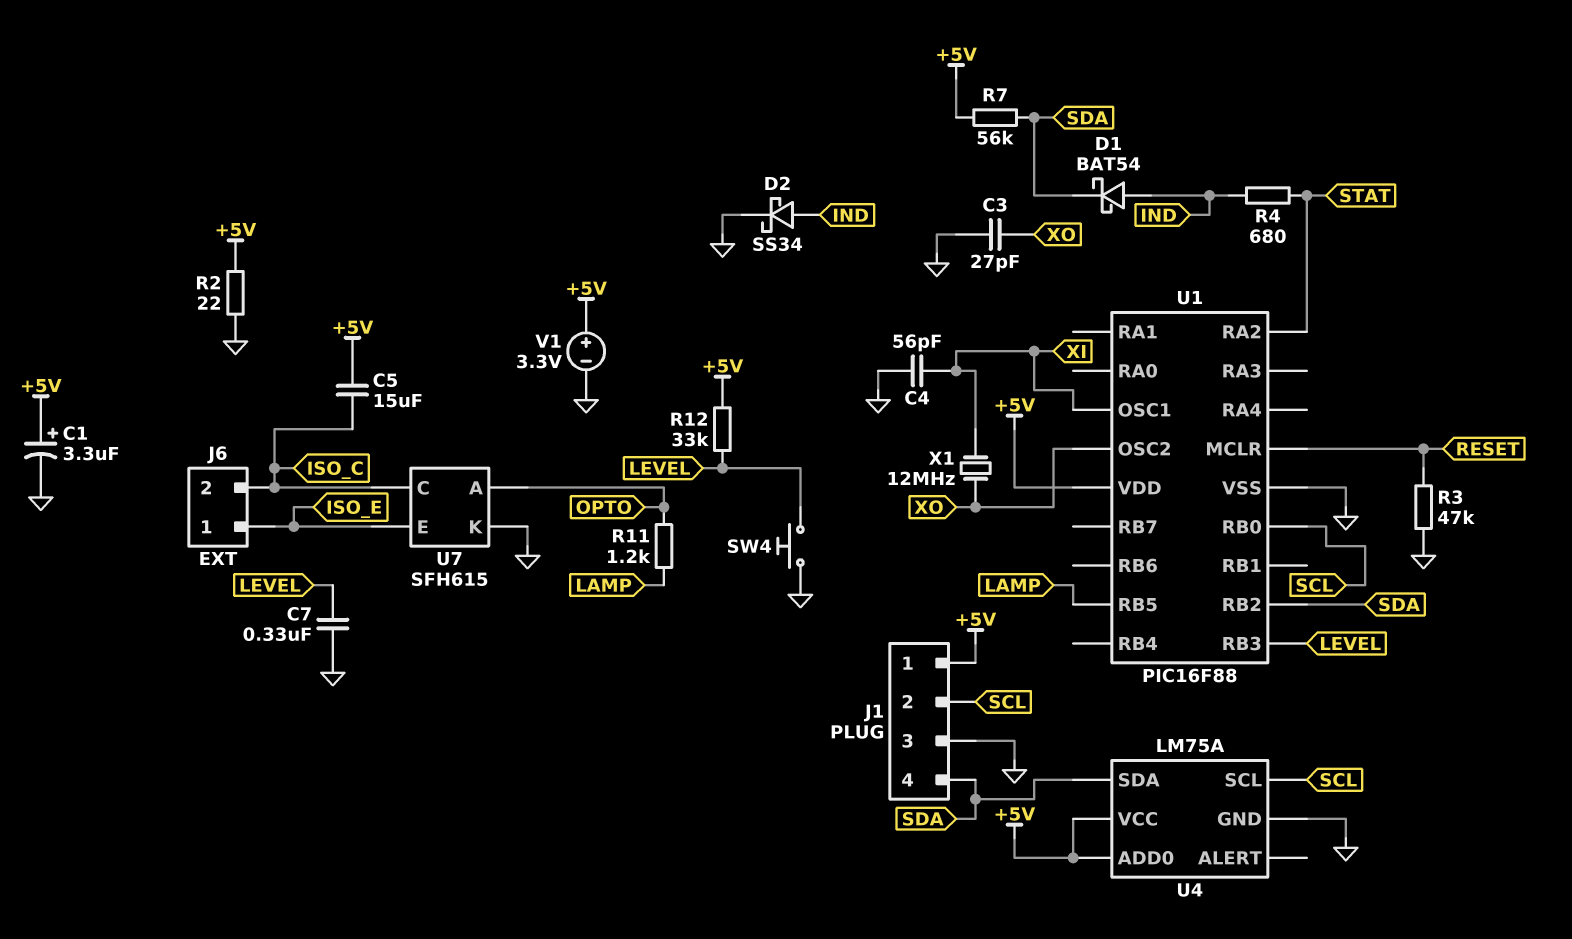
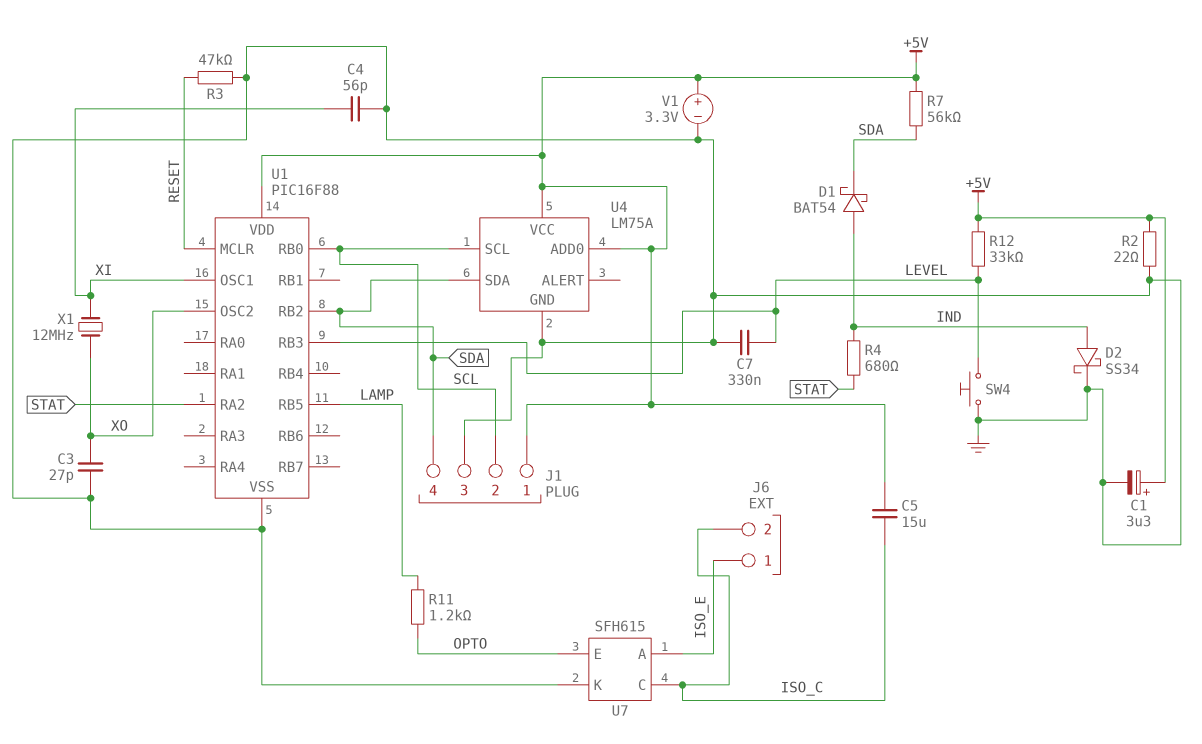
U7 pin A: OPTO -> ISO_E
U7 pin E: ISO_E -> OPTO

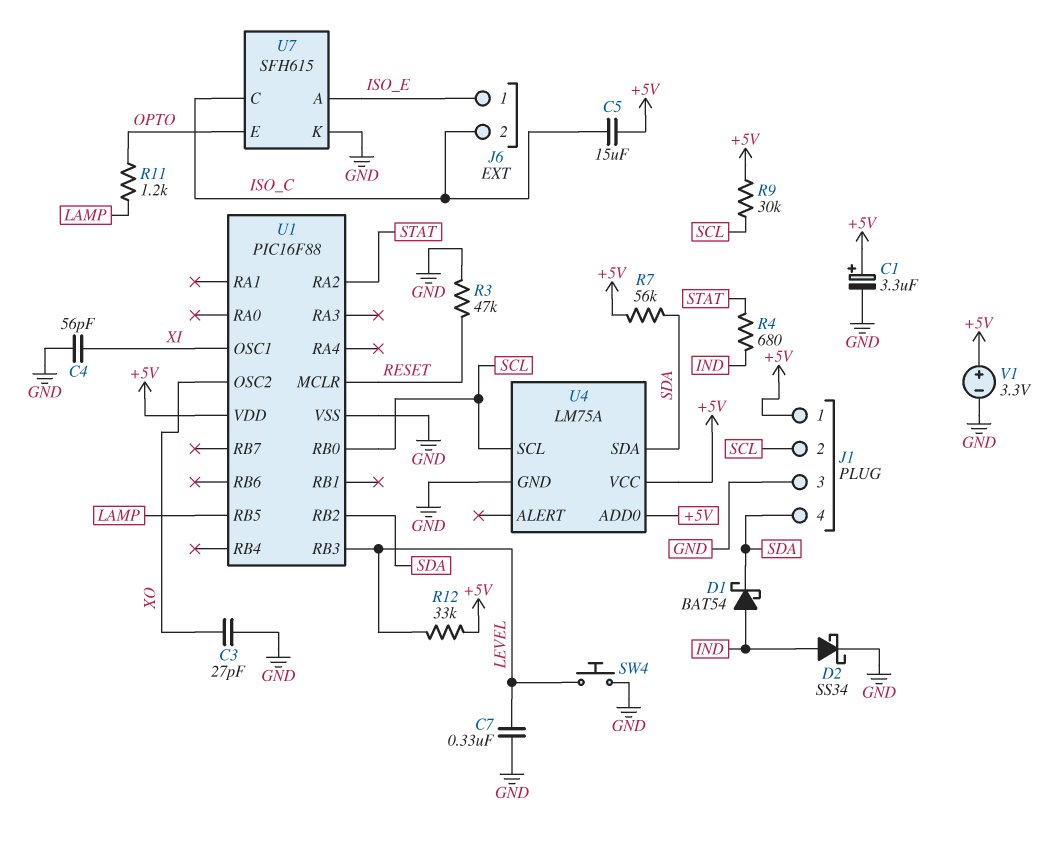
R2: 22 (+5V, GND) -> none
R9: none -> 30k (+5V, SCL)
X1: 12MHz (XI, XO) -> none

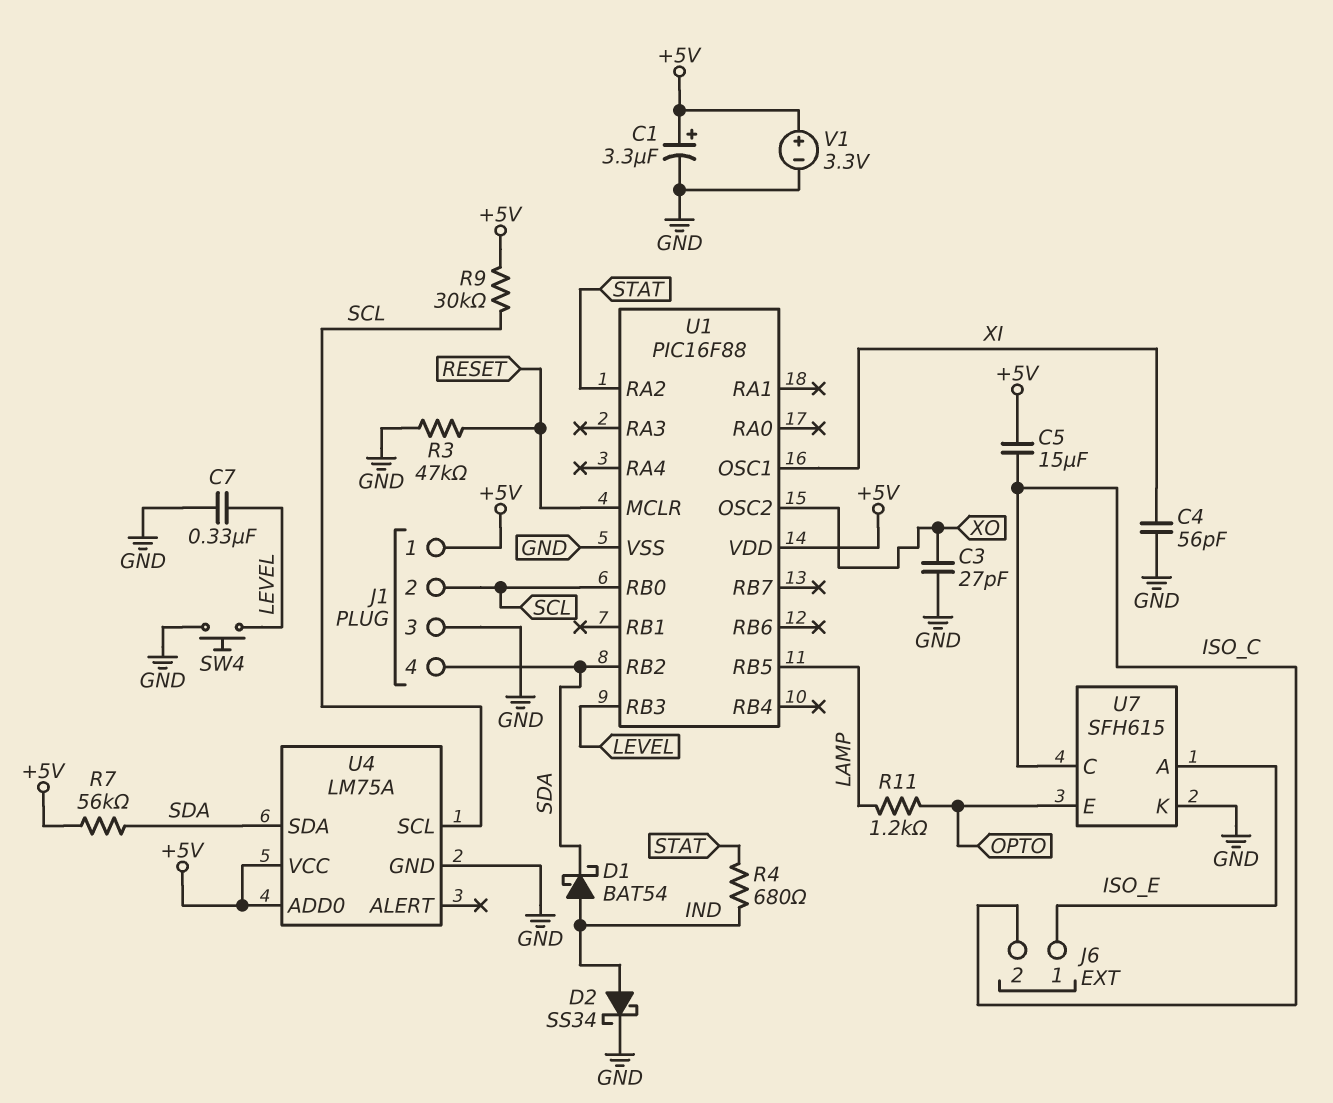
R12: 33k (+5V, LEVEL) -> none

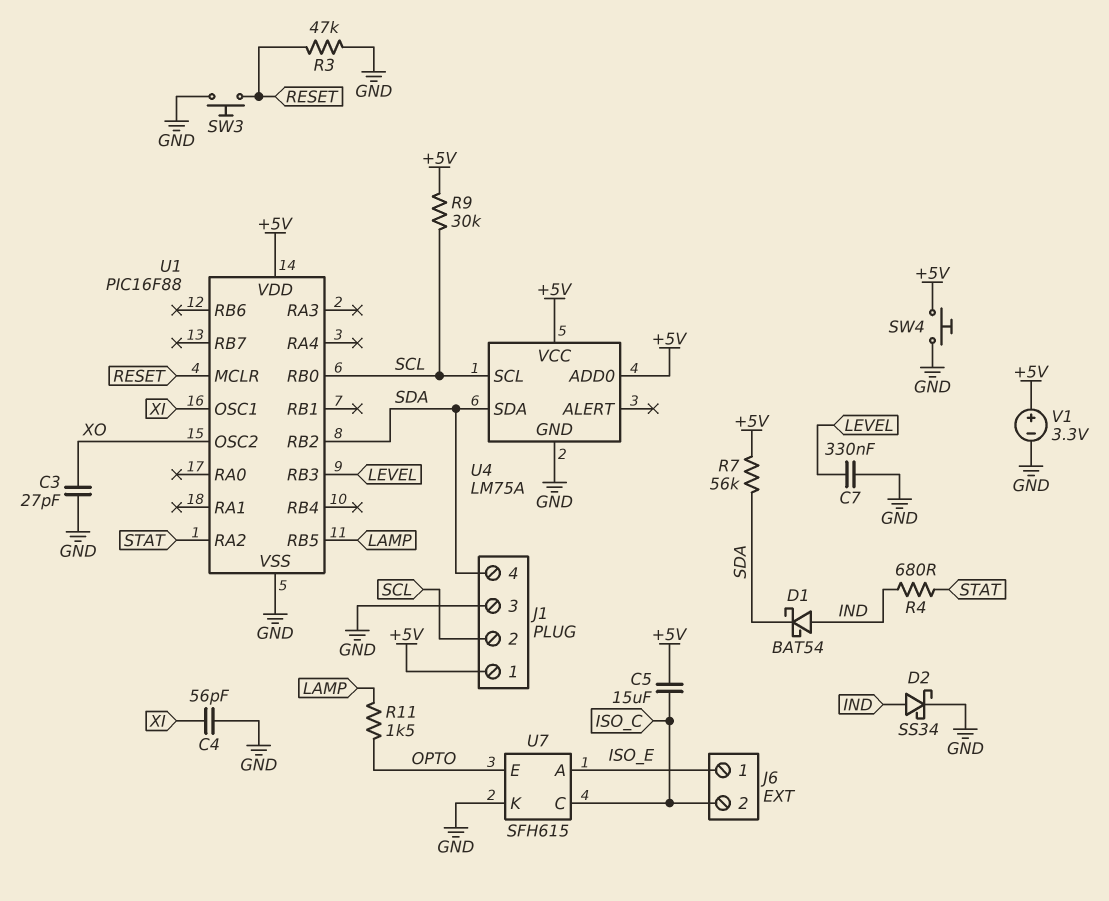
C1: 3.3uF (plus +5V, minus GND) -> none
R11: 1.2k (LAMP, OPTO) -> 1.5k (LAMP, OPTO)
SW3: none -> button (GND, RESET)
SW4: button (GND, LEVEL) -> button (+5V, GND)

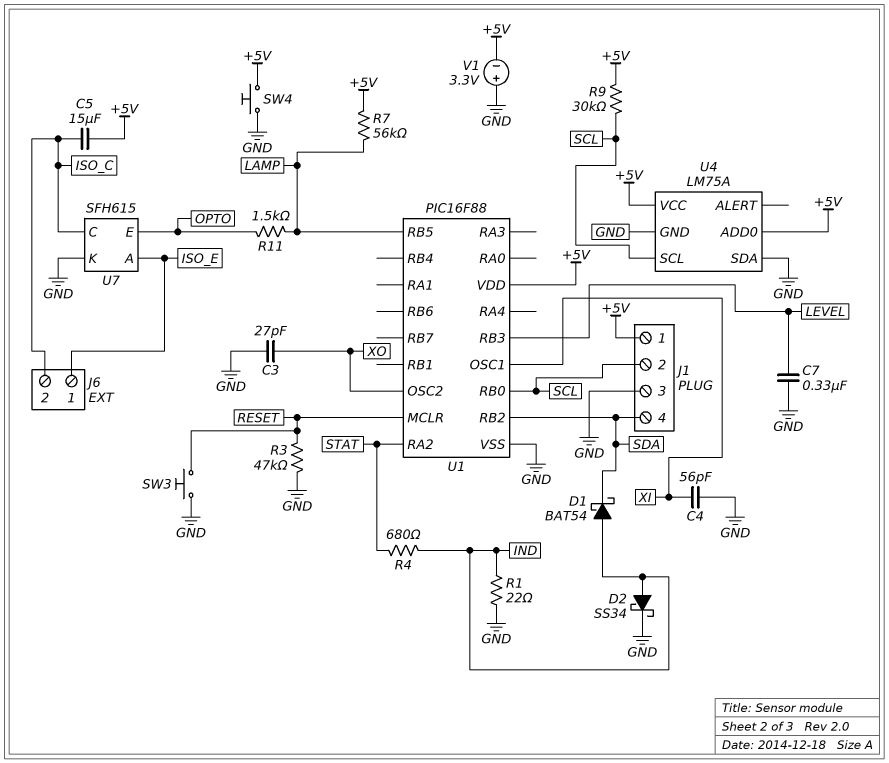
R1: none -> 22 (GND, IND)
R7: 56k (+5V, SDA) -> 56k (+5V, LAMP)
U4 pin SDA: SDA -> GND
V1: 3.3V (plus +5V, minus GND) -> 3.3V (plus GND, minus +5V)

